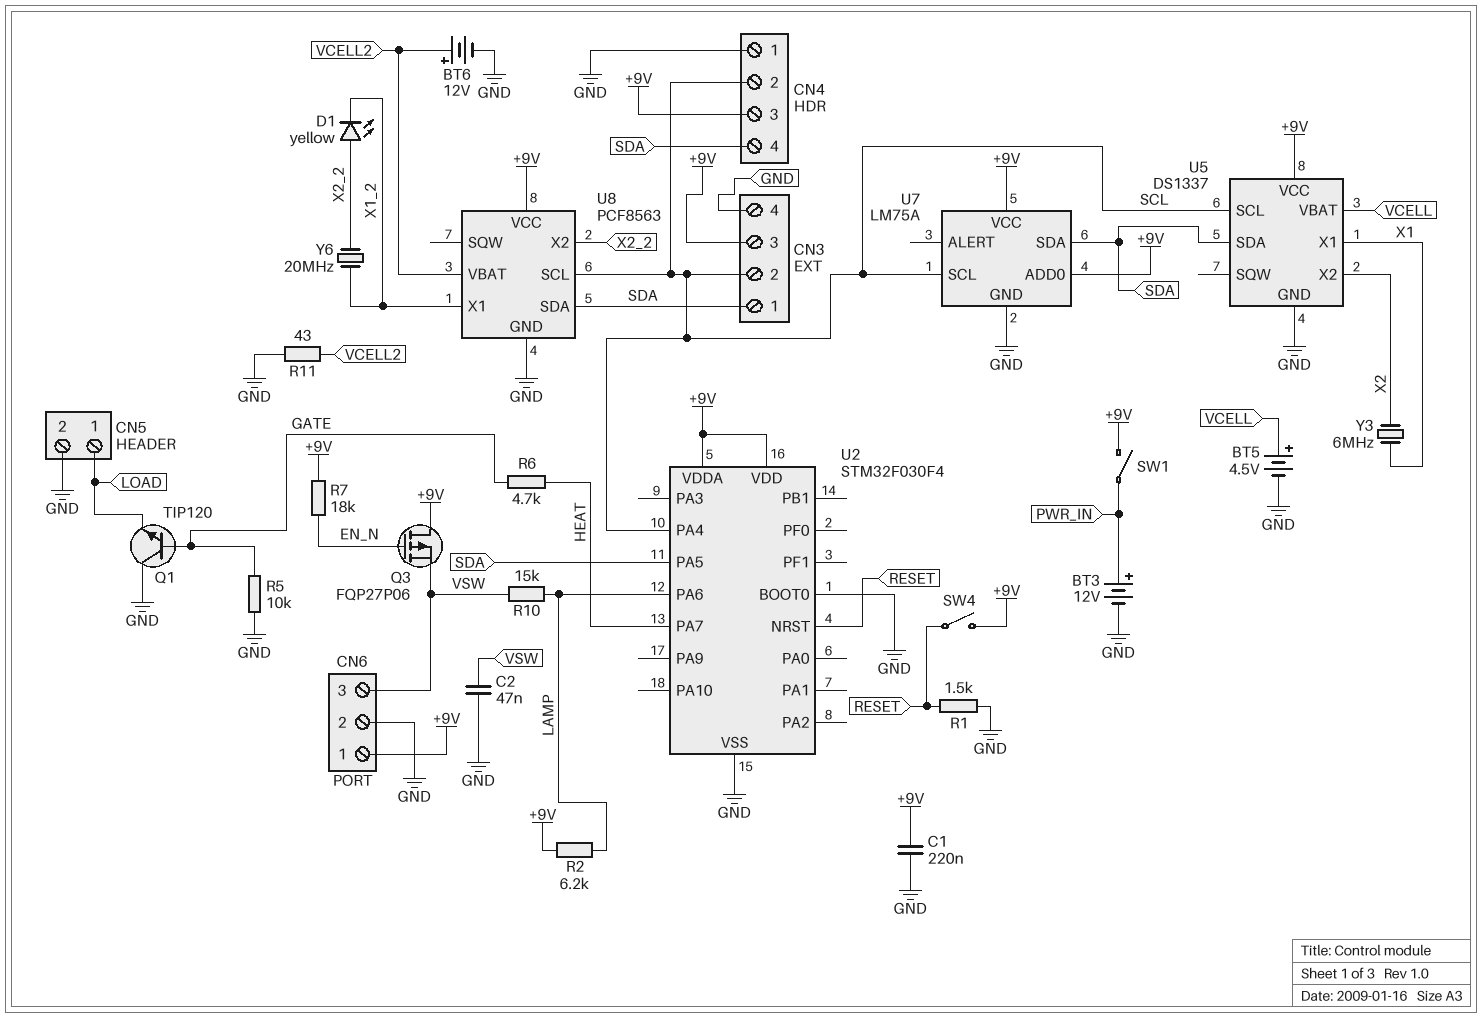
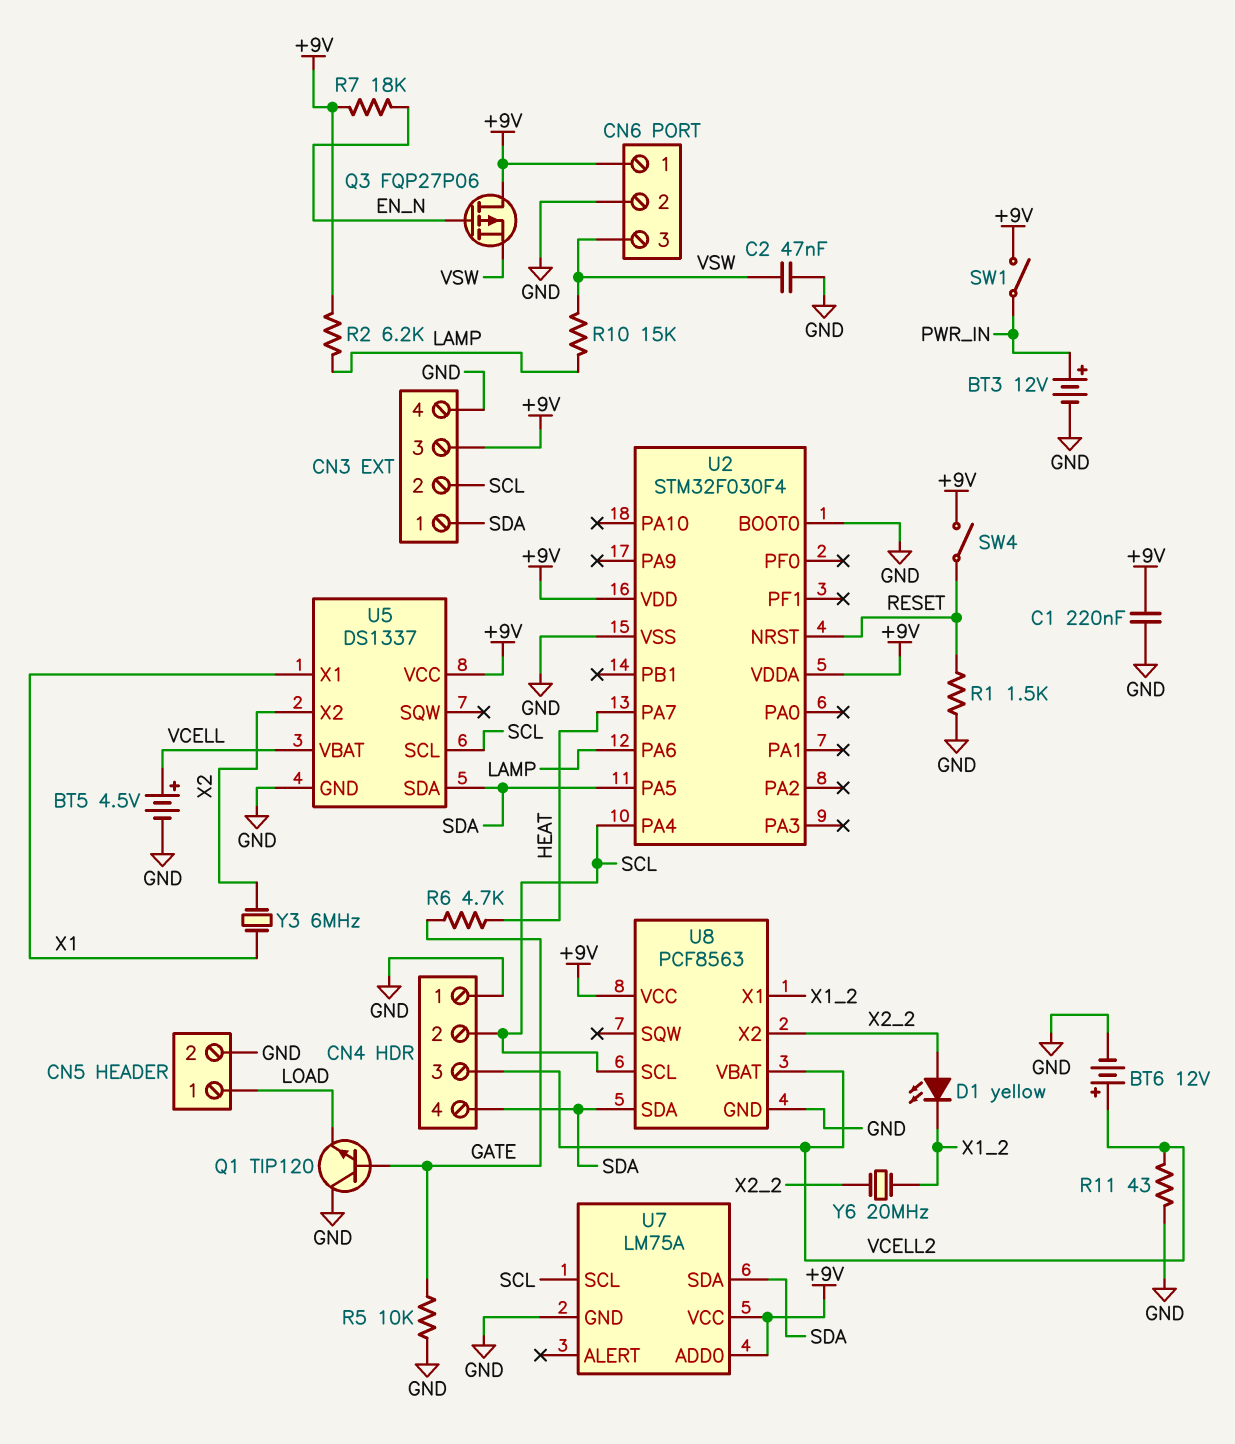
CN4 pin 3: +9V -> VCELL2

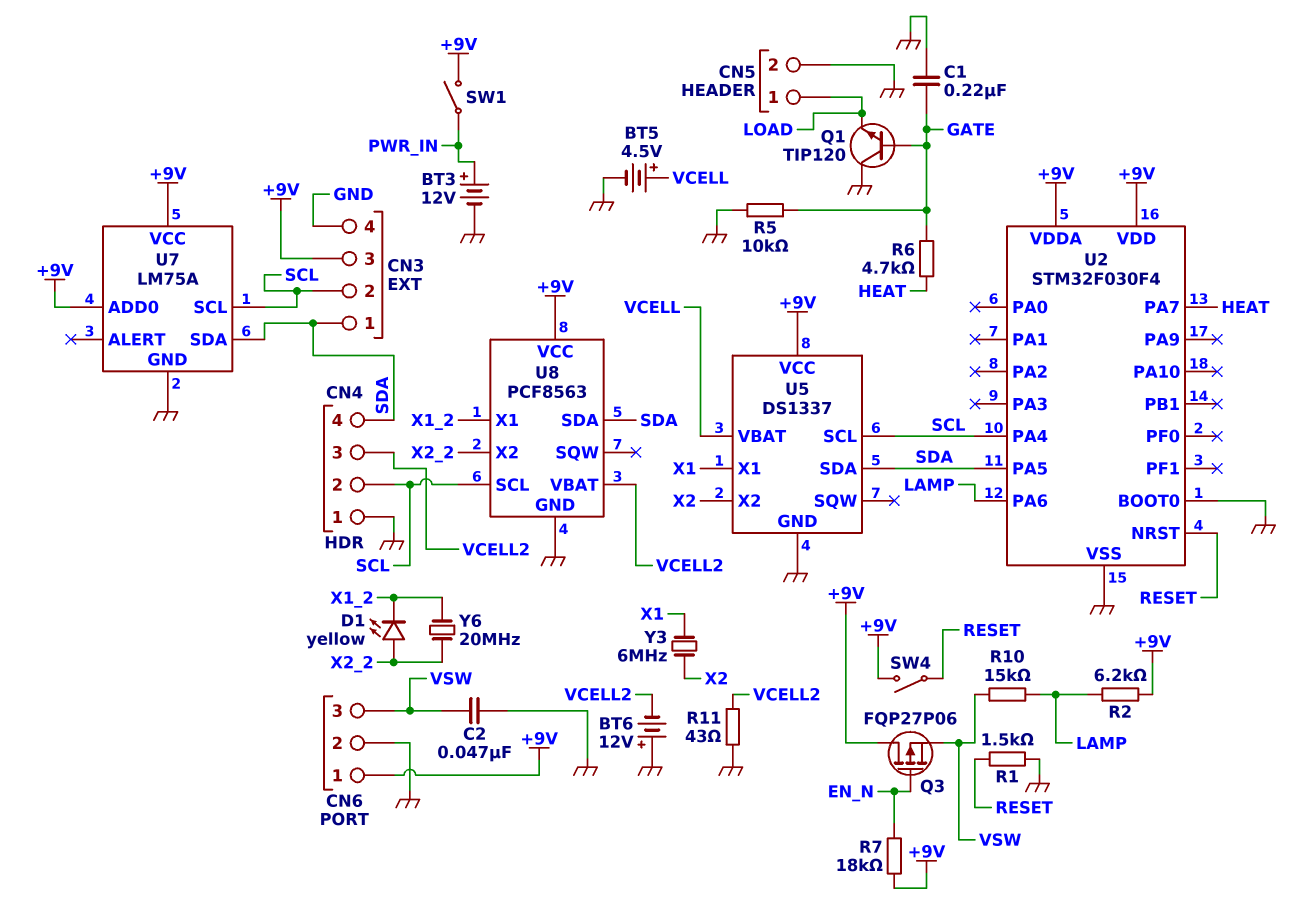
BT6: 12V (plus VCELL2, minus GND) -> 12V (plus GND, minus VCELL2)
C1: 220nF (+9V, GND) -> 220nF (GATE, GND)

